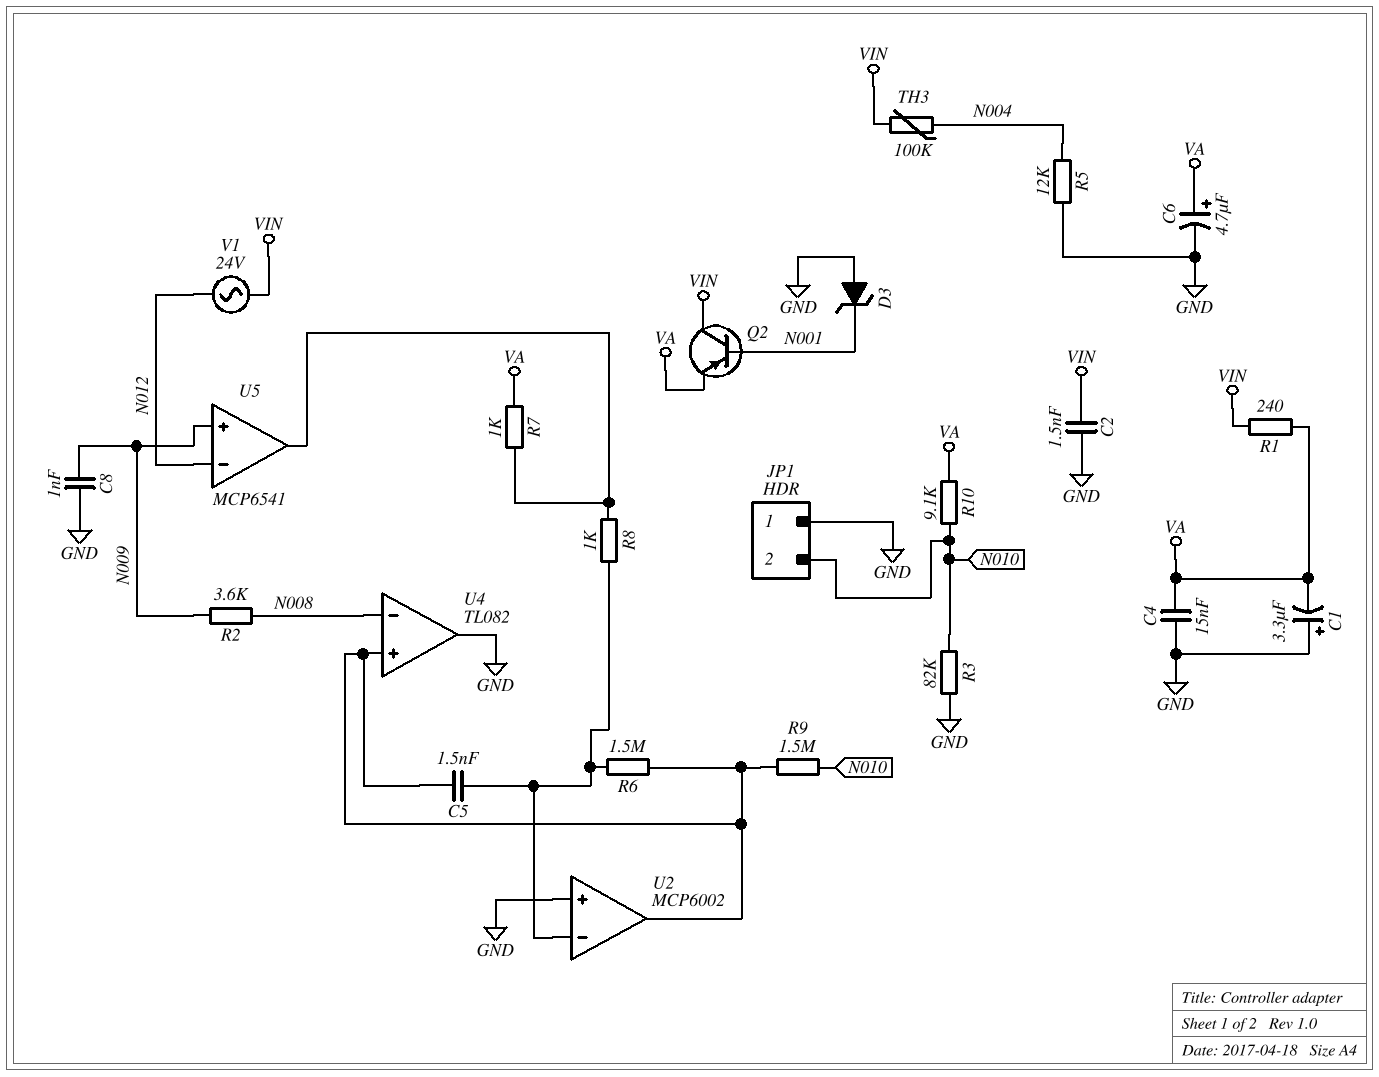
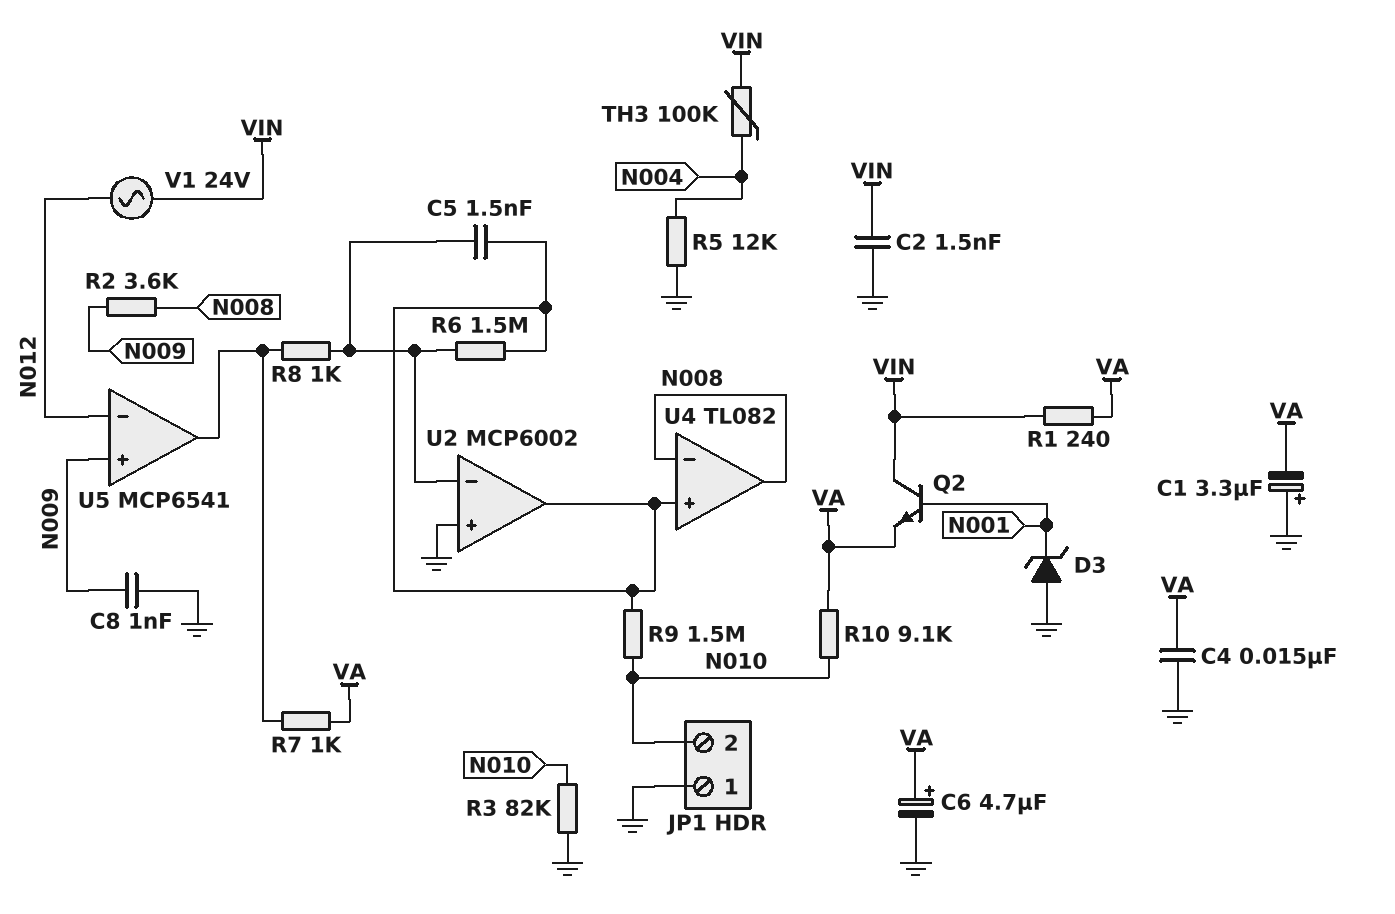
Q2: PNP (B N001, C VIN, E VA) -> NPN (B N001, C VIN, E VA)
U4 pin out: GND -> N008

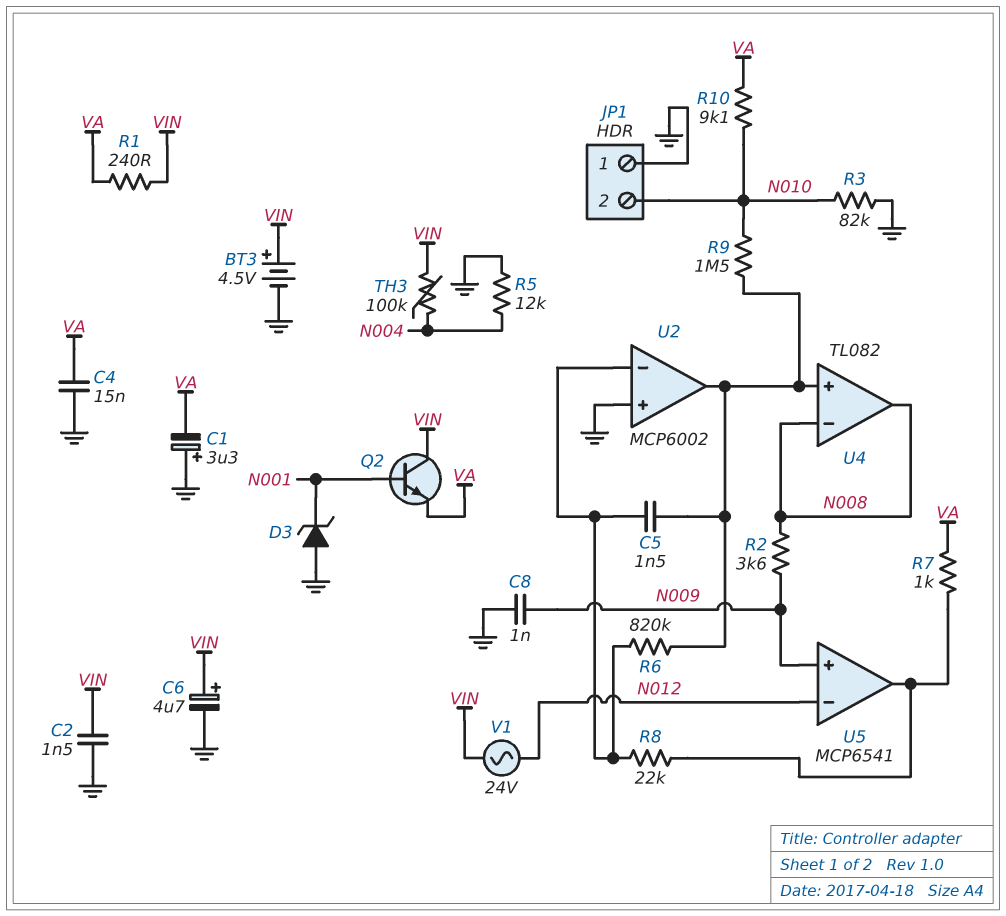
BT3: none -> 4.5V (plus VIN, minus GND)
C6: 4.7uF (plus VA, minus GND) -> 4.7uF (plus VIN, minus GND)
R6: 1.5M (U2/in-, U2/out) -> 820k (U2/in-, U2/out)
R8: 1k (U2/in-, U5/out) -> 22k (U2/in-, U5/out)

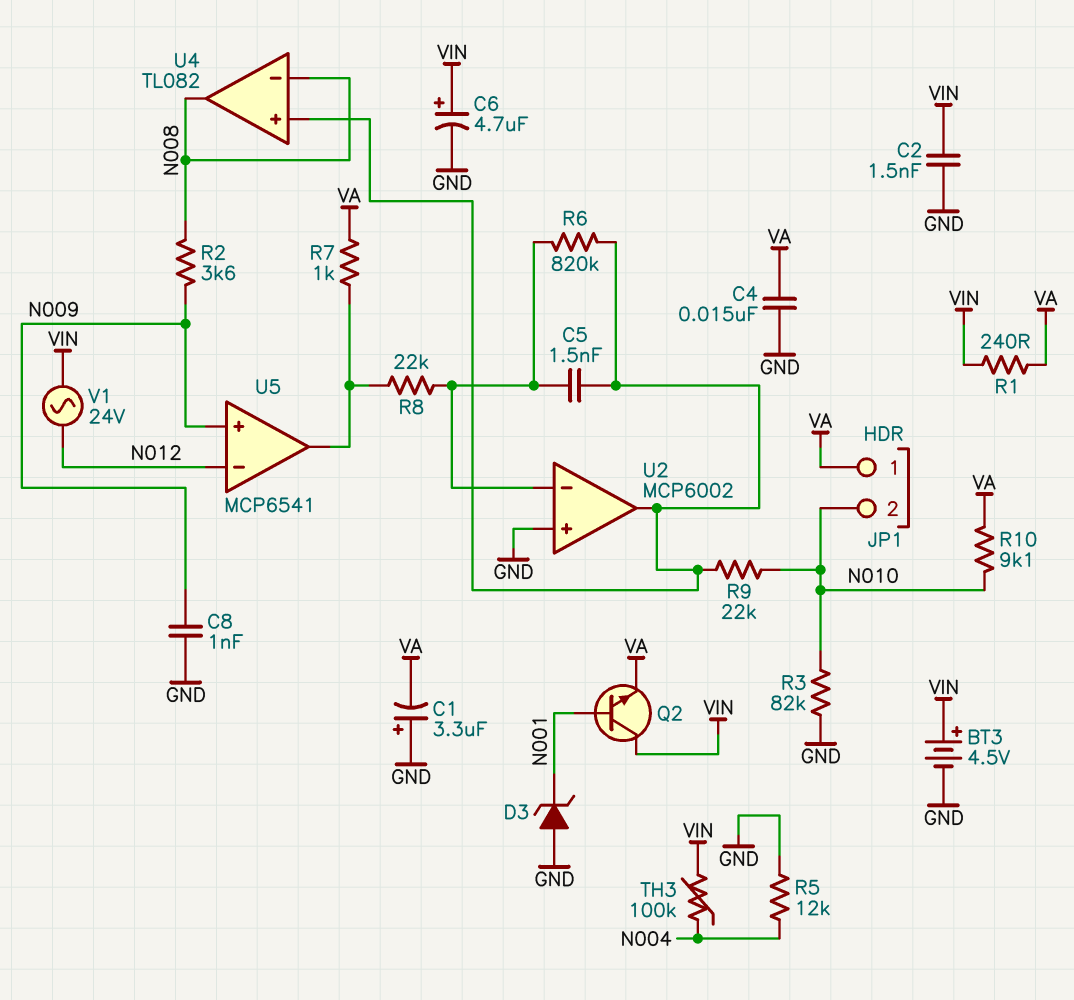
JP1 pin 1: GND -> VA
R9: 1.5M (N010, U2/out) -> 22k (N010, U2/out)

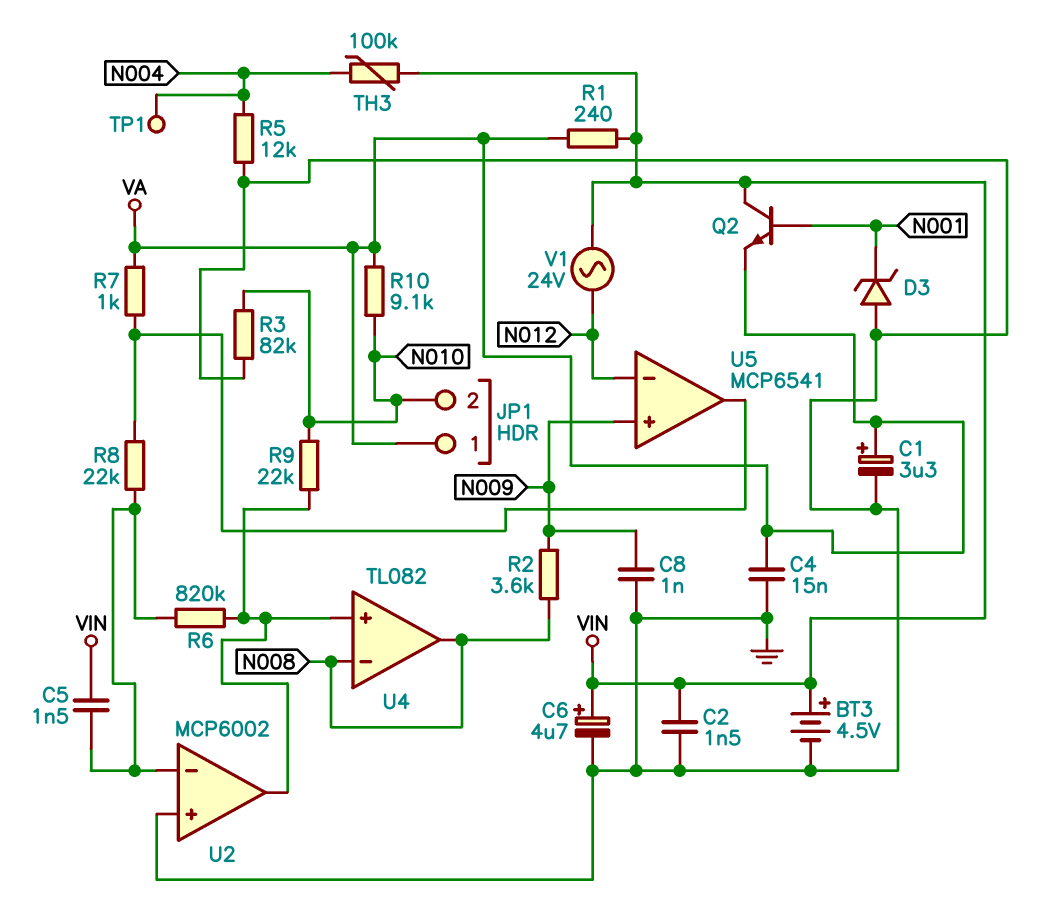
C1: 3.3uF (plus GND, minus VA) -> 3.3uF (plus VA, minus GND)
C5: 1.5nF (U2/in-, U2/out) -> 1.5nF (U2/in-, VIN)
TP1: none -> test point (N004)

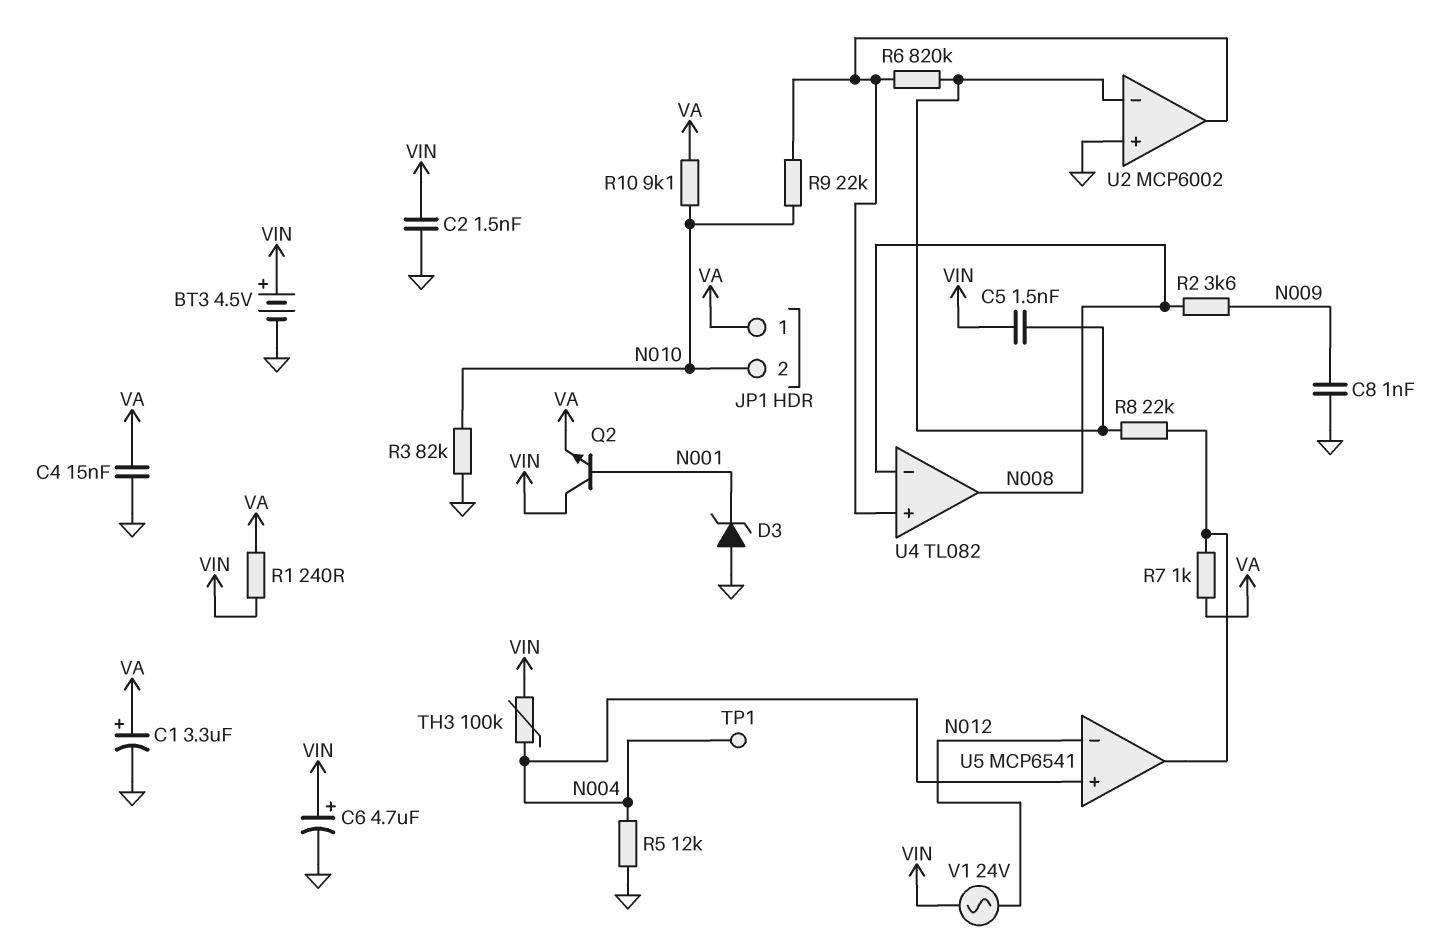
U5 pin in+: N009 -> N004

